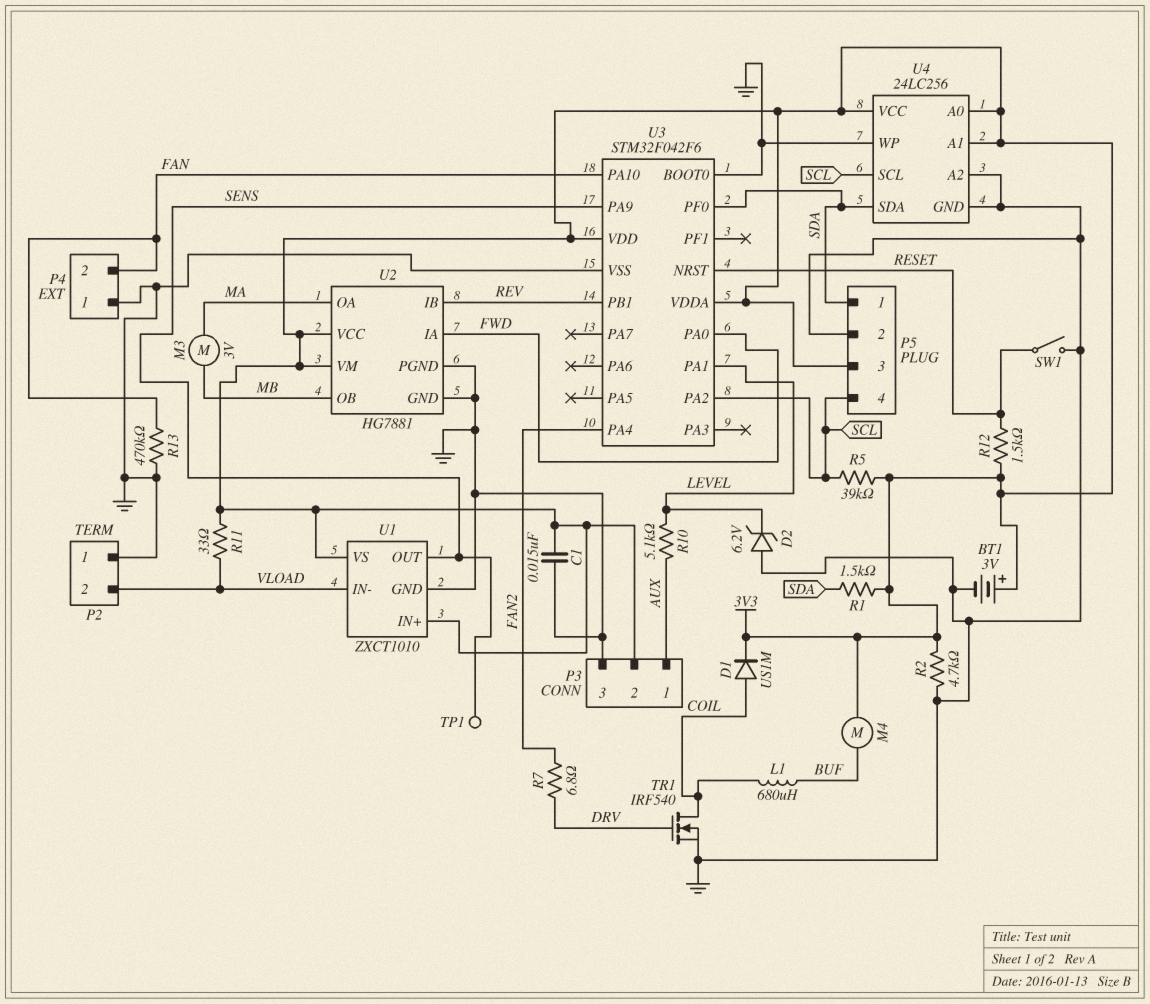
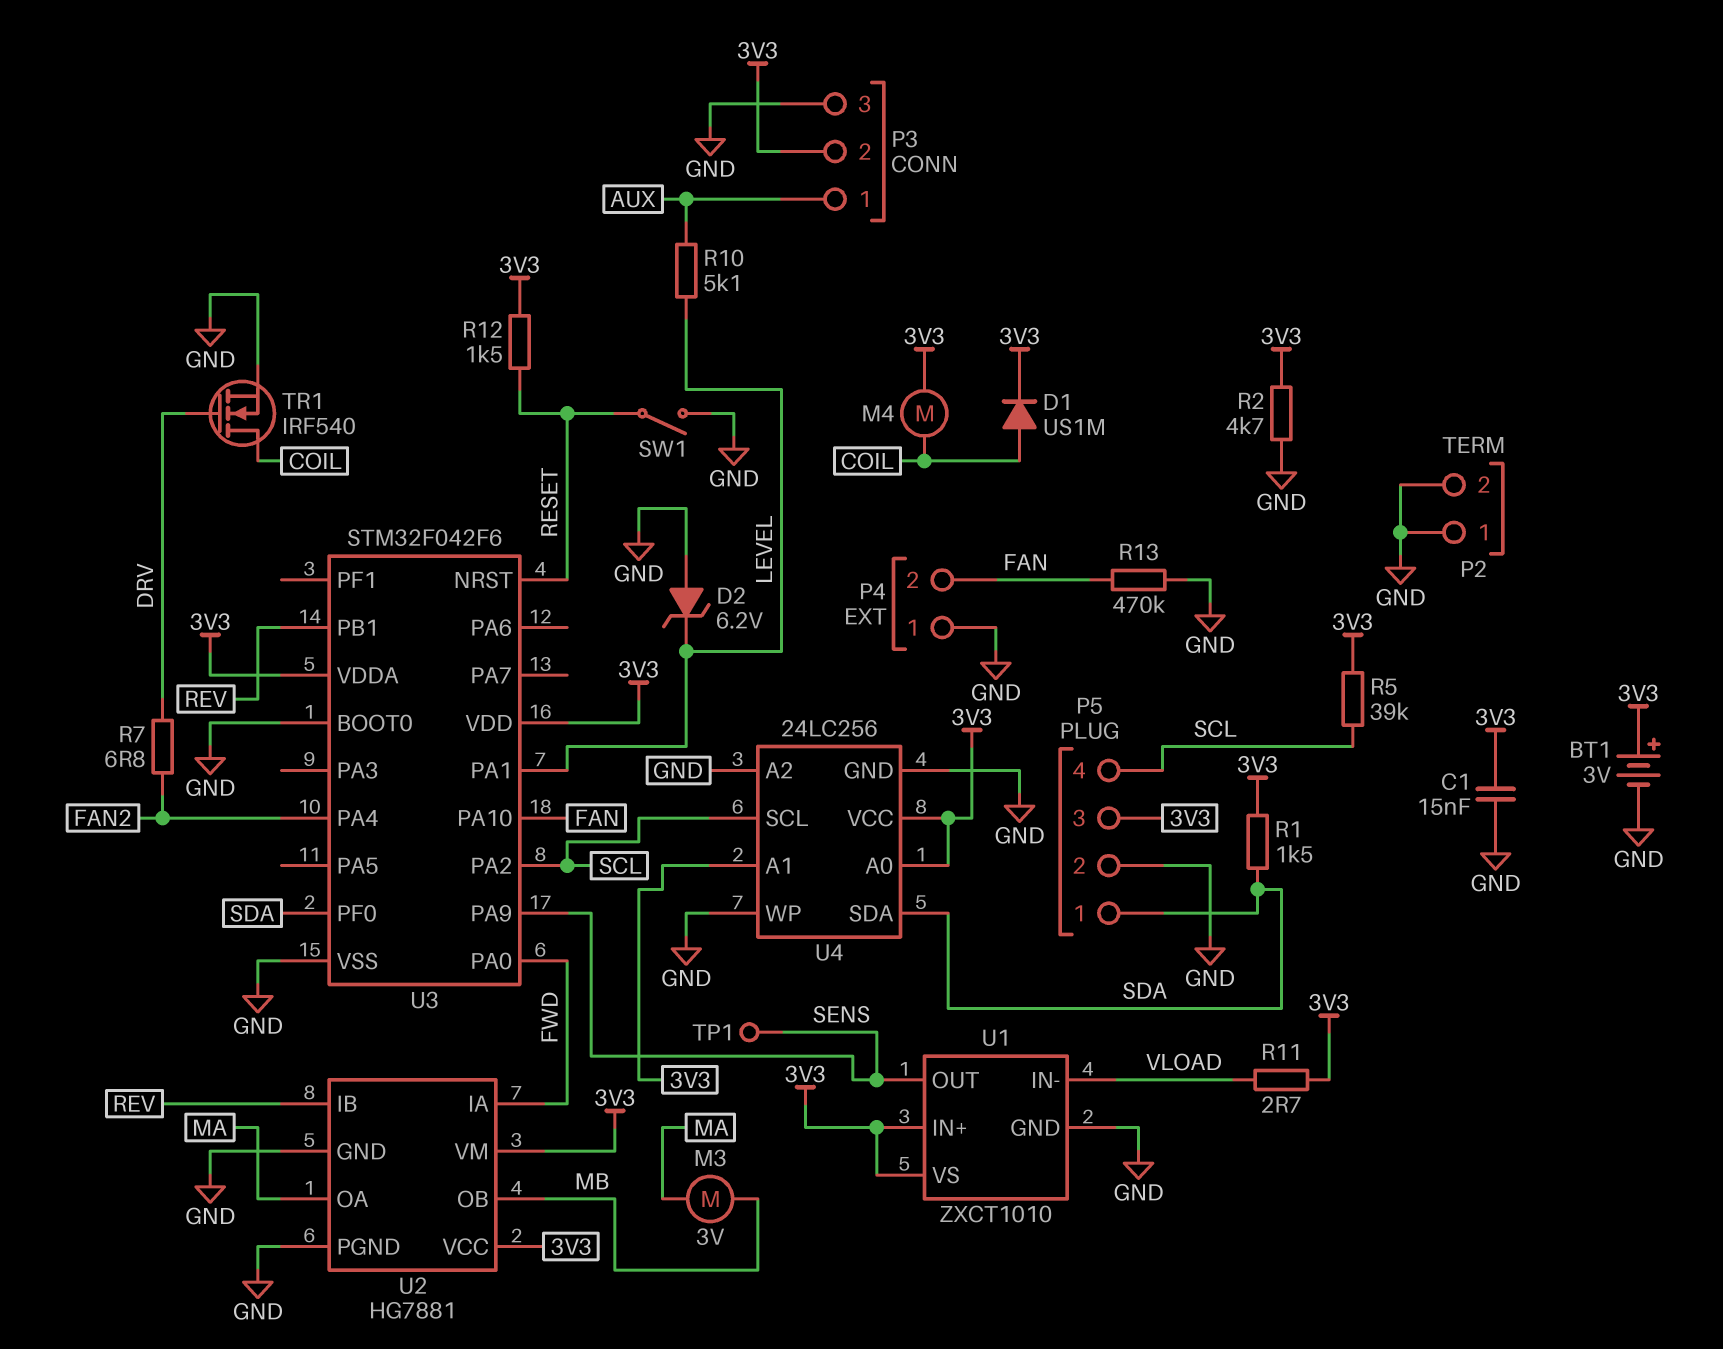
L1: 680uH (BUF, COIL) -> none
M4: motor (3V3, BUF) -> motor (3V3, COIL)
P2 pin 2: VLOAD -> GND
R11: 33 (3V3, VLOAD) -> 2.7 (3V3, VLOAD)

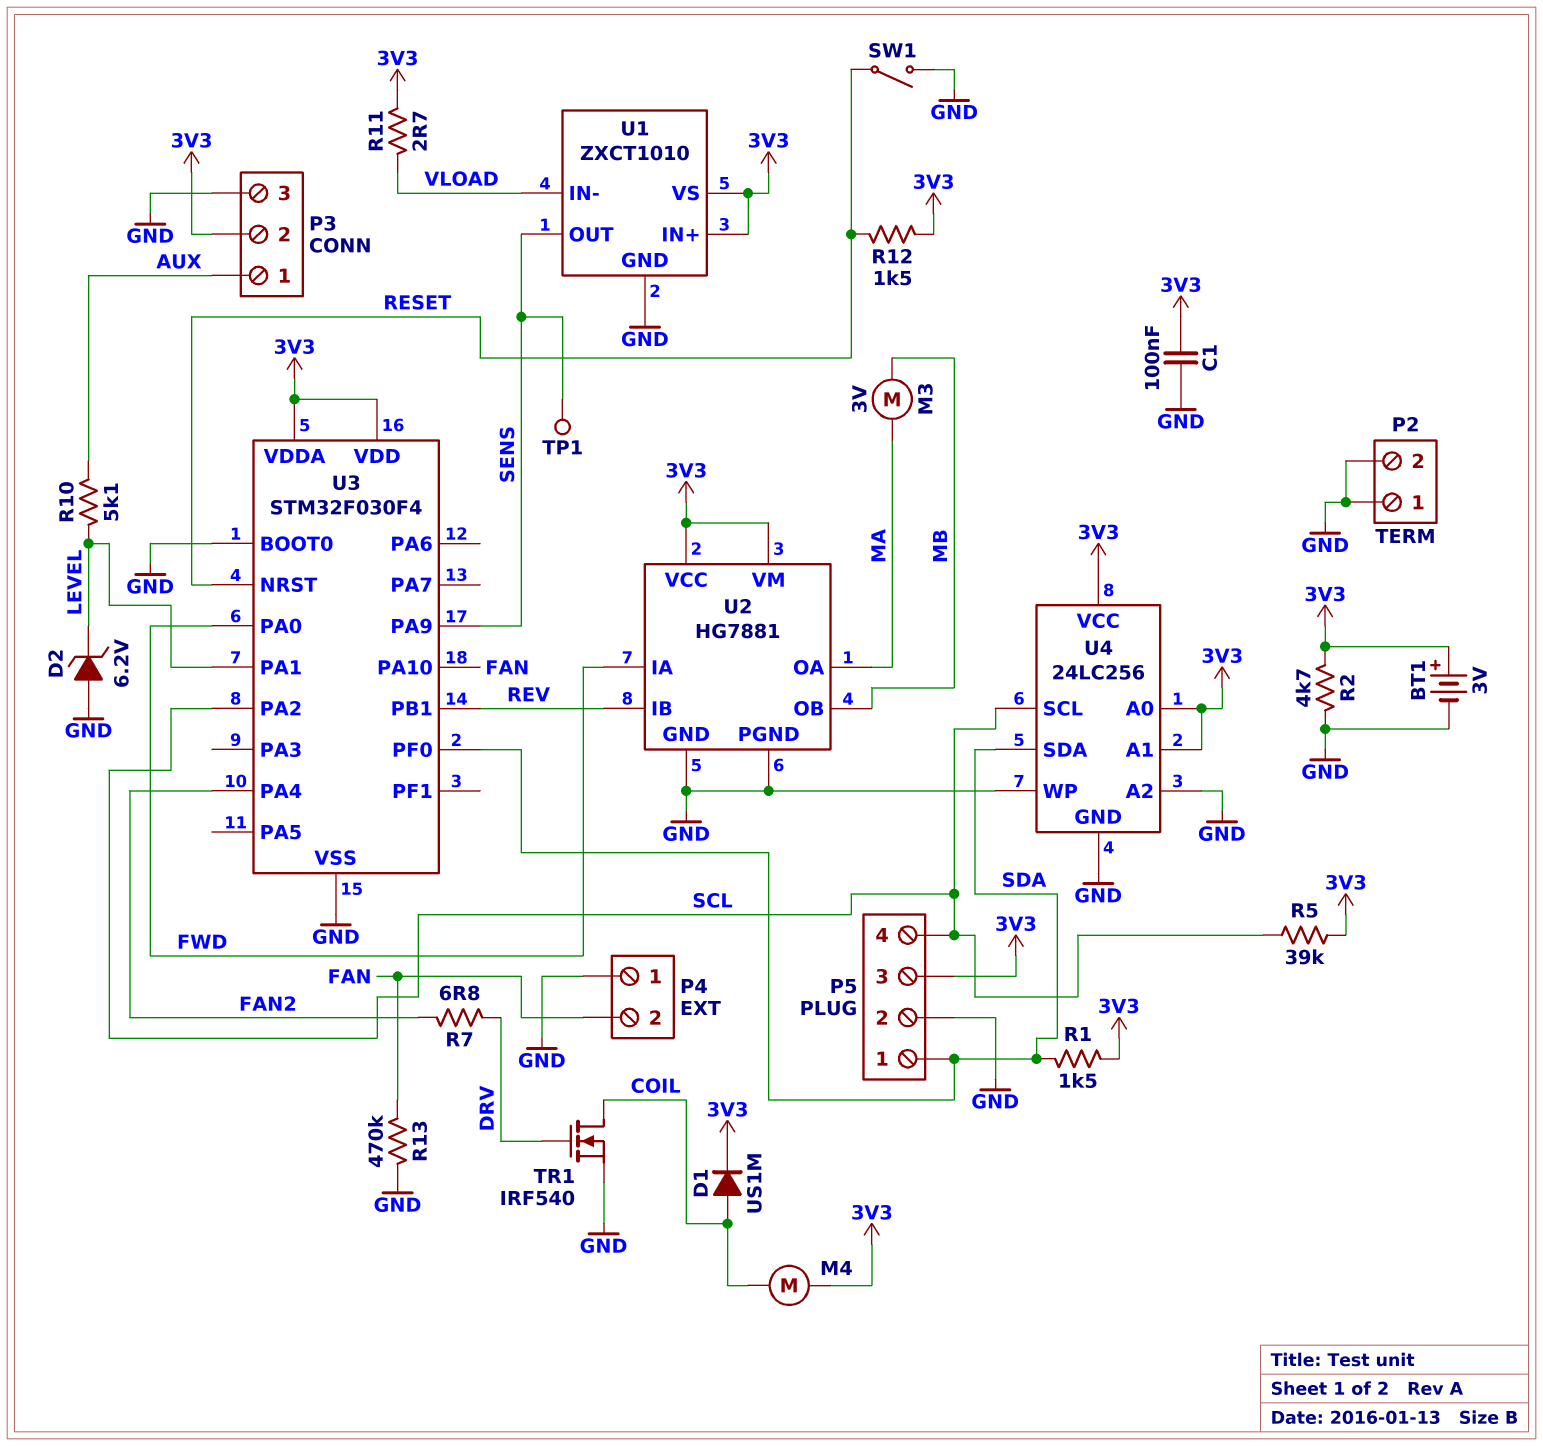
C1: 15nF (3V3, GND) -> 100nF (3V3, GND)
U3: STM32F042F6 -> STM32F030F4

